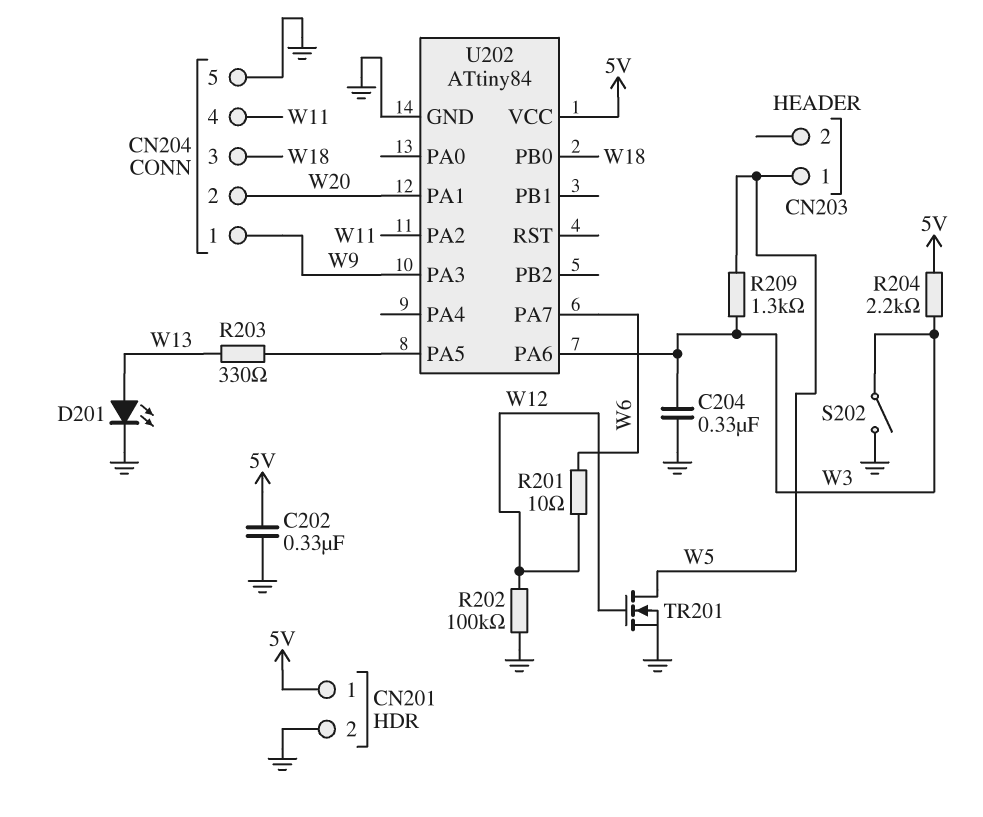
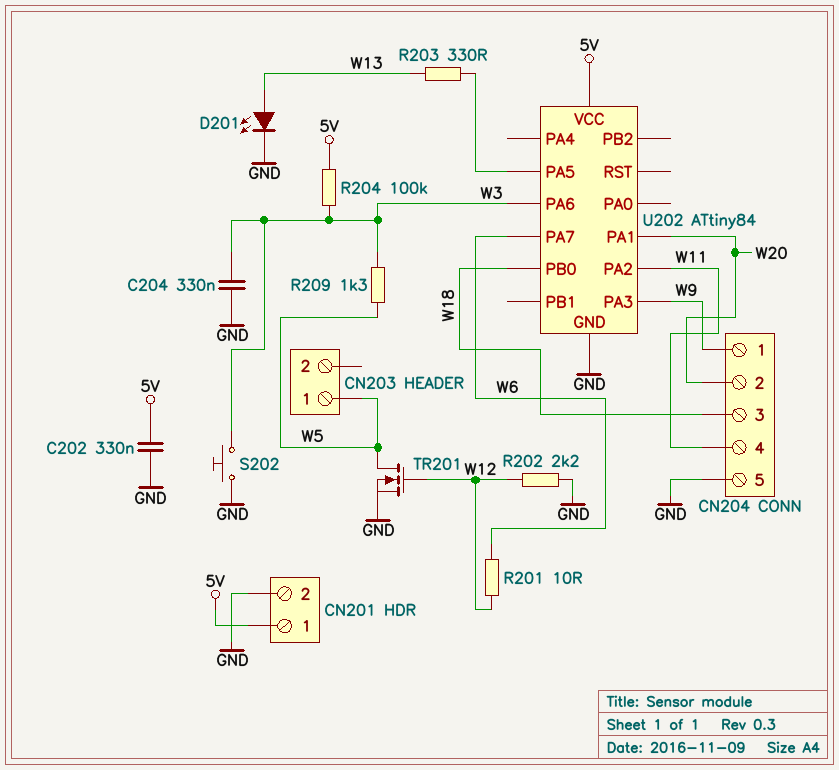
R202: 100k (GND, W12) -> 2.2k (GND, W12)
R204: 2.2k (5V, W3) -> 100k (5V, W3)
S202: switch (GND, W3) -> button (GND, W3)

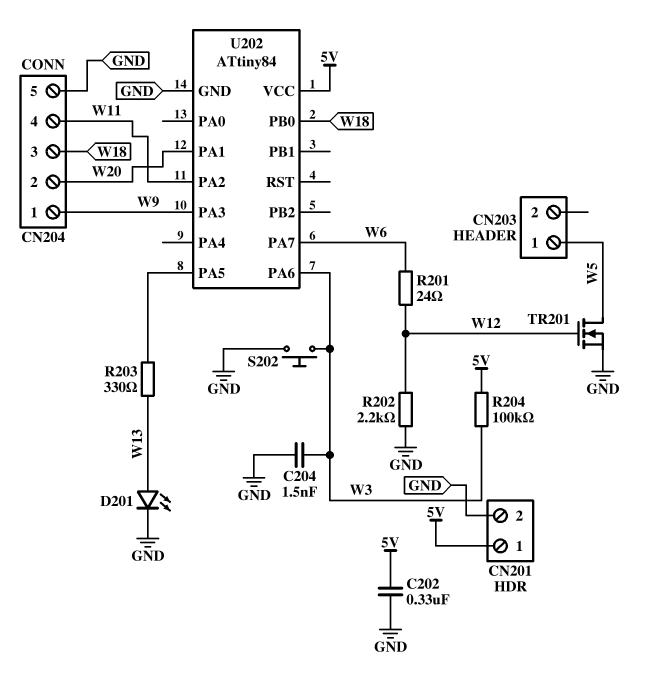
C204: 330nF (GND, W3) -> 1.5nF (GND, W3)
R201: 10 (W6, W12) -> 24 (W6, W12)
R209: 1.3k (W3, W5) -> none

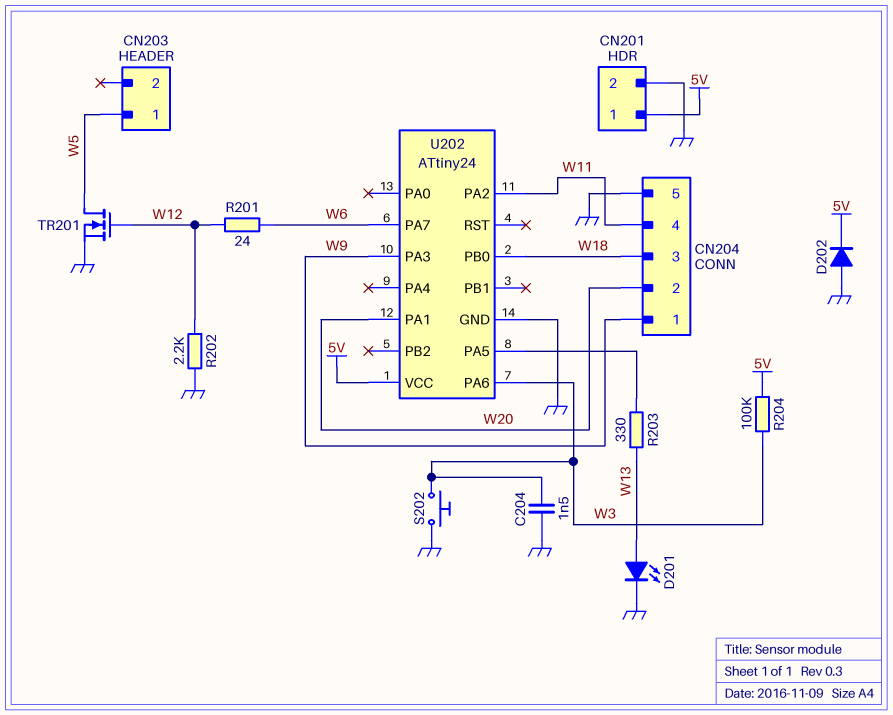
C202: 330nF (5V, GND) -> none
D202: none -> diode (A GND, K 5V)
U202: ATtiny84 -> ATtiny24

